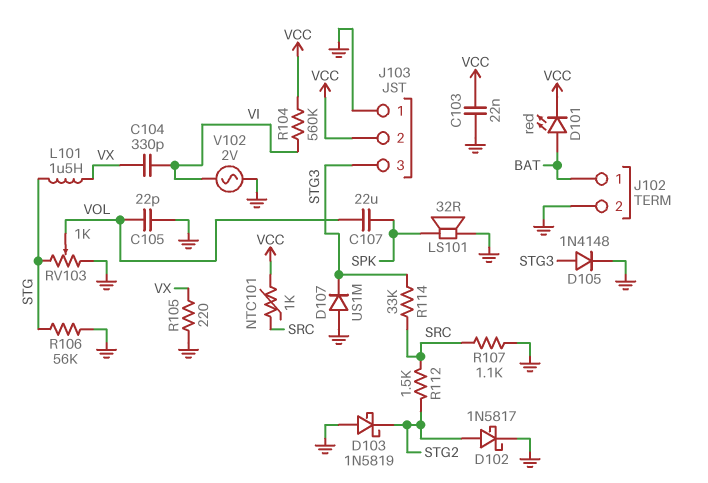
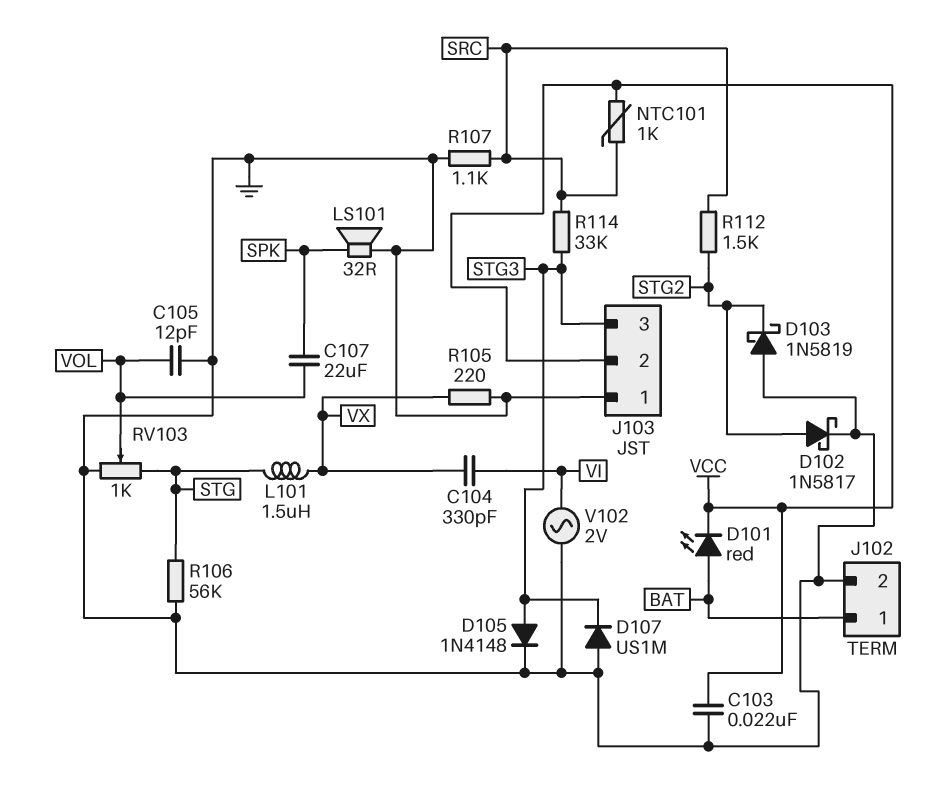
C105: 22pF (GND, VOL) -> 12pF (GND, VOL)
R104: 560k (VCC, VI) -> none

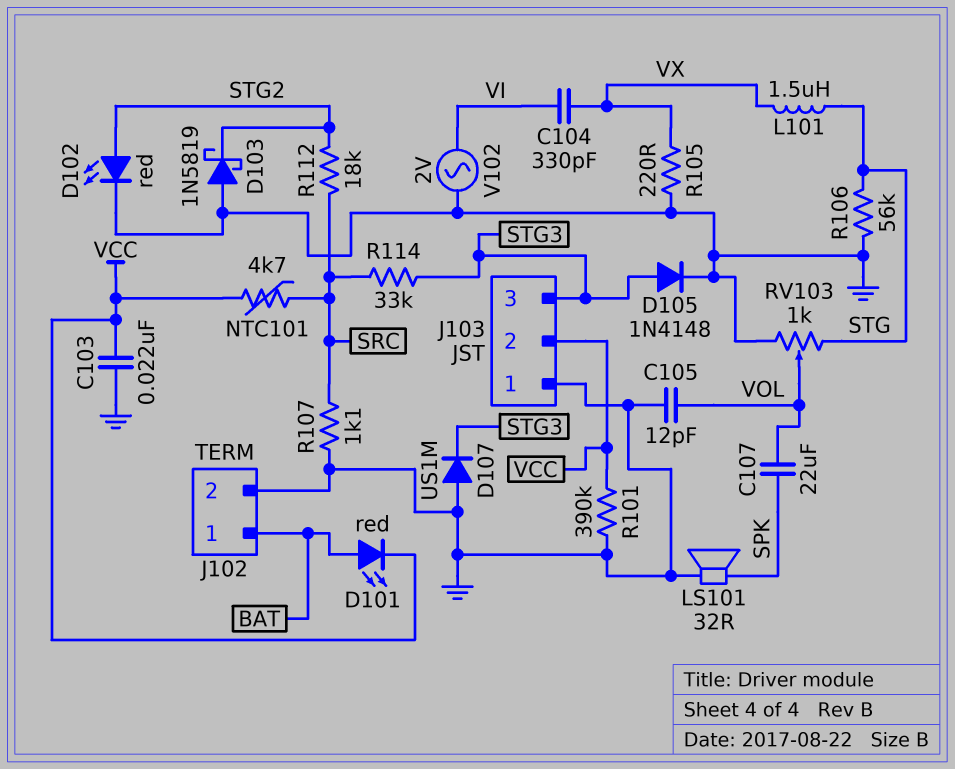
D102: schottky 1N5817 (A STG2, K GND) -> LED red (A STG2, K GND)
NTC101: 1k (SRC, VCC) -> 4.7k (SRC, VCC)
R101: none -> 390k (GND, VCC)
R112: 1.5k (SRC, STG2) -> 18k (SRC, STG2)

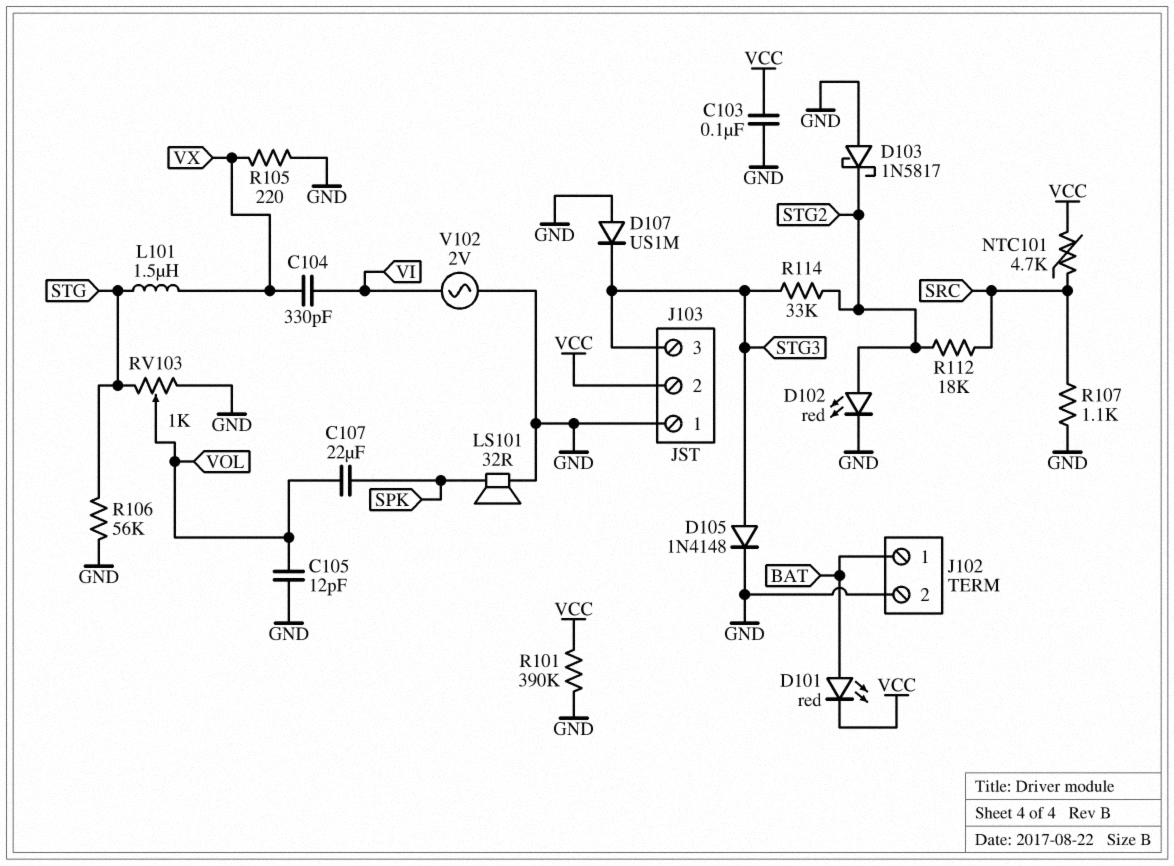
C103: 22nF (GND, VCC) -> 100nF (GND, VCC)
D103: schottky 1N5819 (A GND, K STG2) -> schottky 1N5817 (A GND, K STG2)
R114: 33k (SRC, STG3) -> 33k (STG2, STG3)

